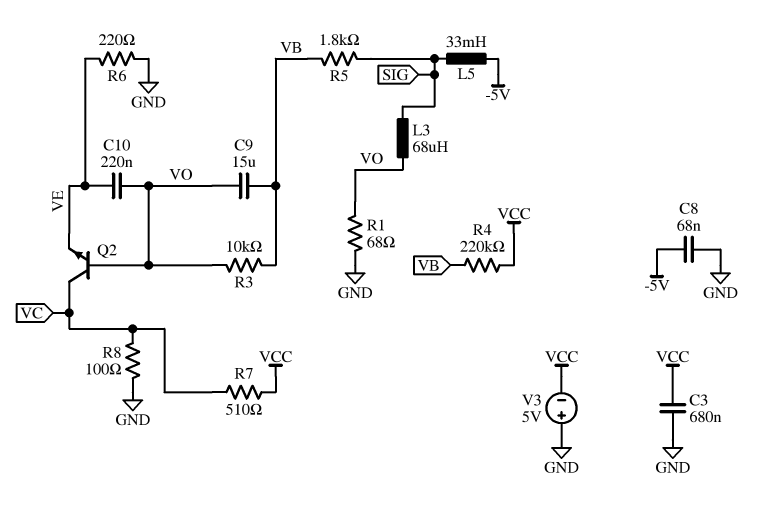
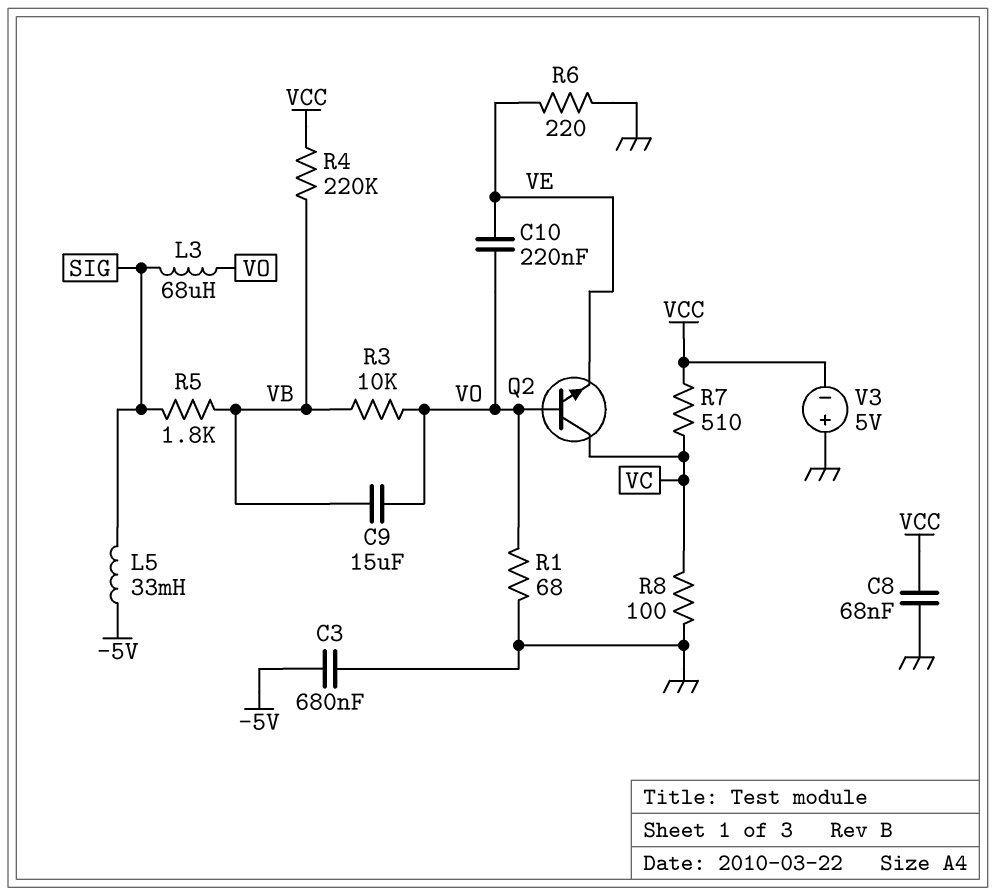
C3: 680nF (GND, VCC) -> 680nF (-5V, GND)
C8: 68nF (-5V, GND) -> 68nF (GND, VCC)

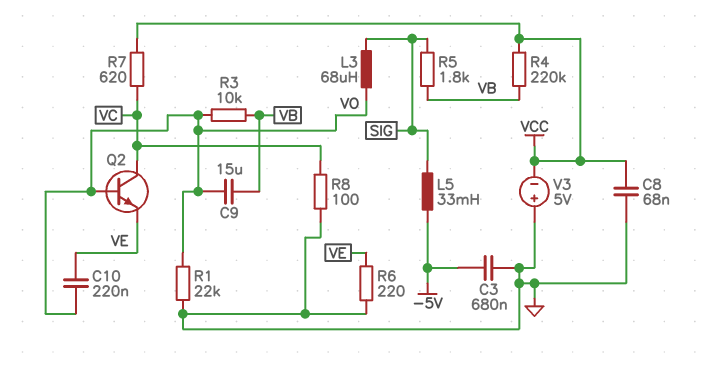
R1: 68 (GND, VO) -> 22k (GND, VO)
R7: 510 (VC, VCC) -> 620 (VC, VCC)

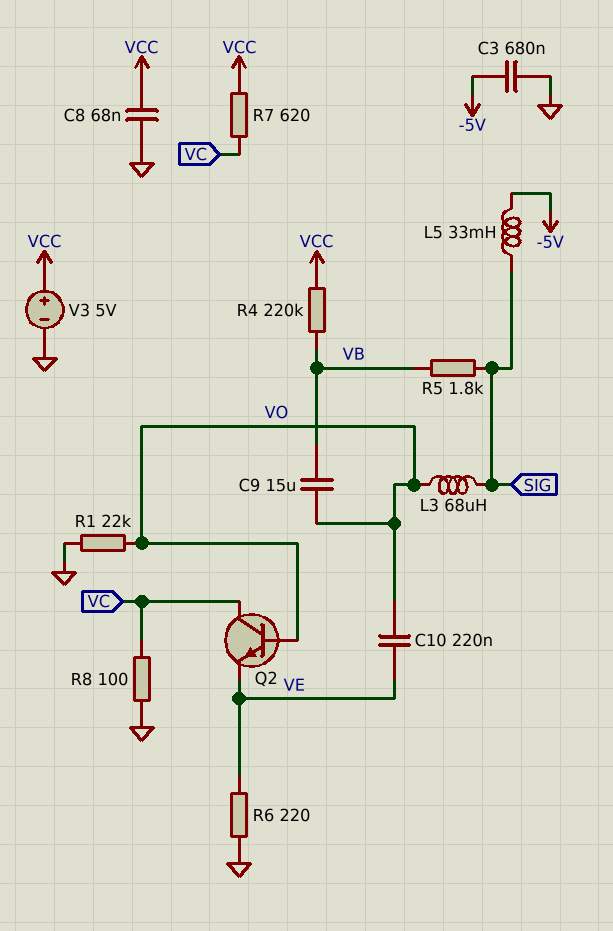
R3: 10k (VB, VO) -> none
V3: 5V (plus GND, minus VCC) -> 5V (plus VCC, minus GND)

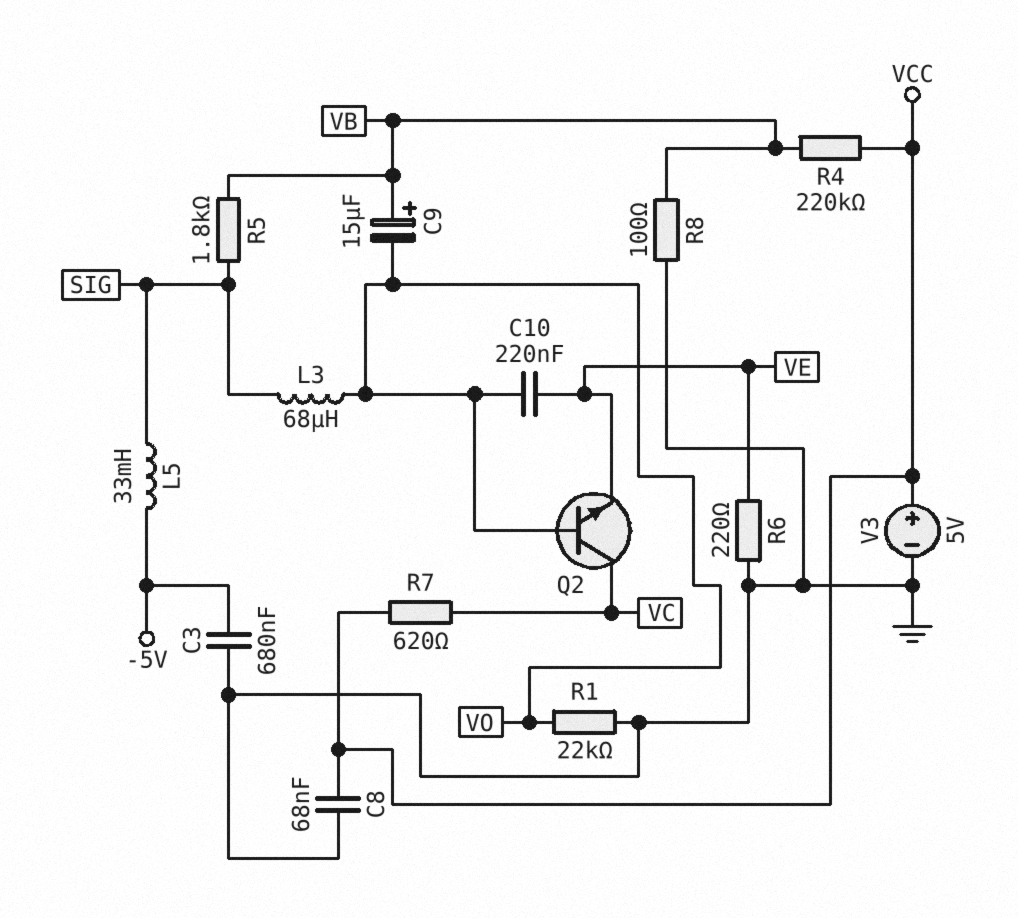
C9: 15uF (VB, VO) -> 15uF (plus VB, minus VO)
R8: 100 (GND, VC) -> 100 (GND, VB)

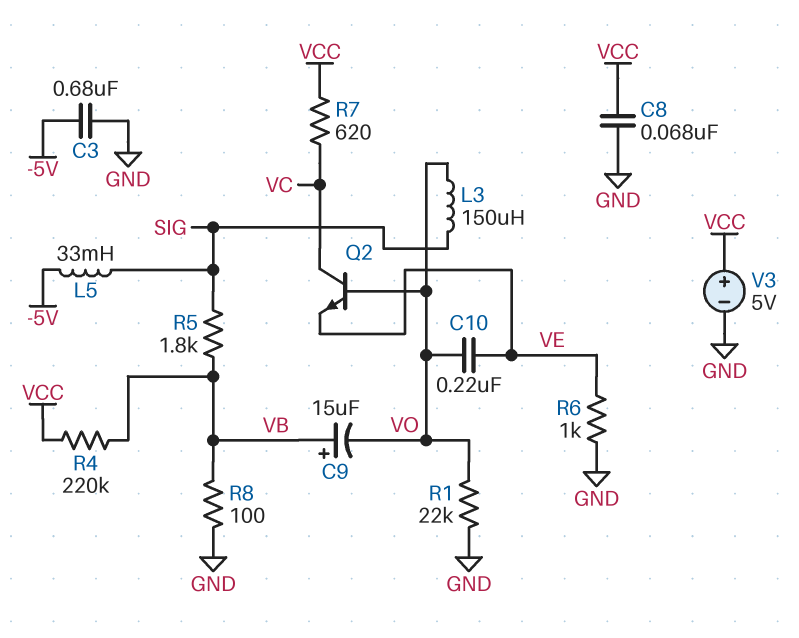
L3: 68uH (SIG, VO) -> 150uH (SIG, VO)
R6: 220 (GND, VE) -> 1k (GND, VE)

